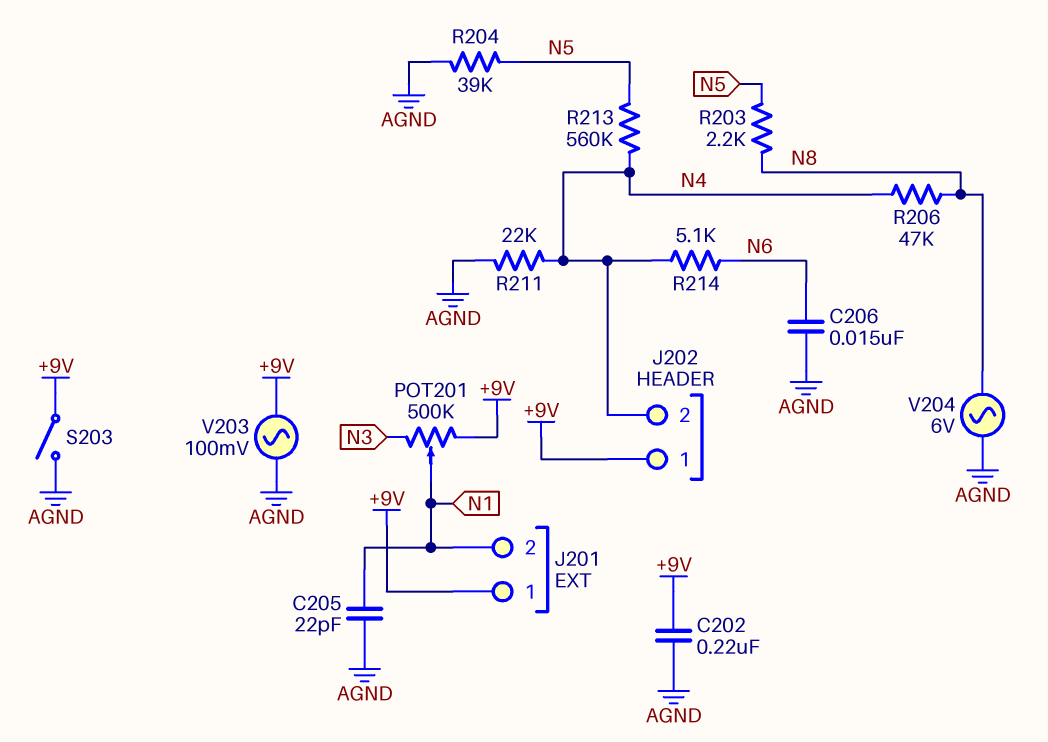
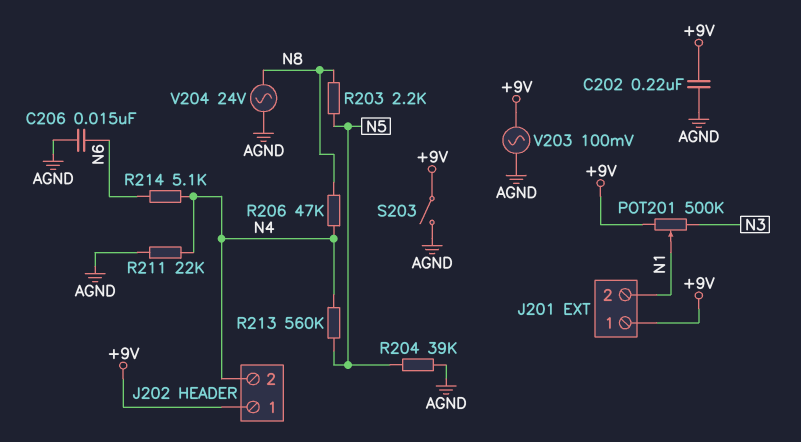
C205: 22pF (AGND, N1) -> none
V204: AC 6V (AGND, N8) -> AC 24V (AGND, N8)

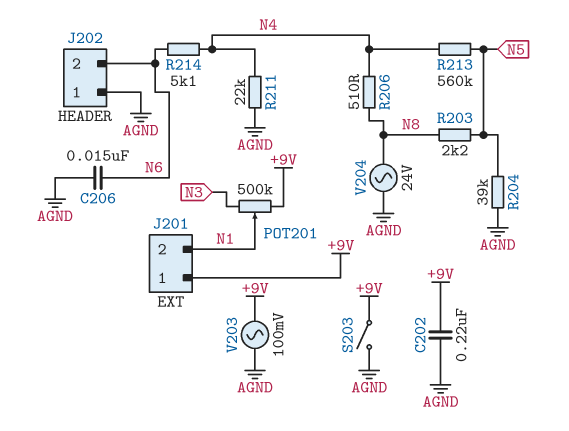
J202 pin 1: +9V -> AGND
J202 pin 2: N4 -> N6
R206: 47k (N4, N8) -> 510 (N4, N8)

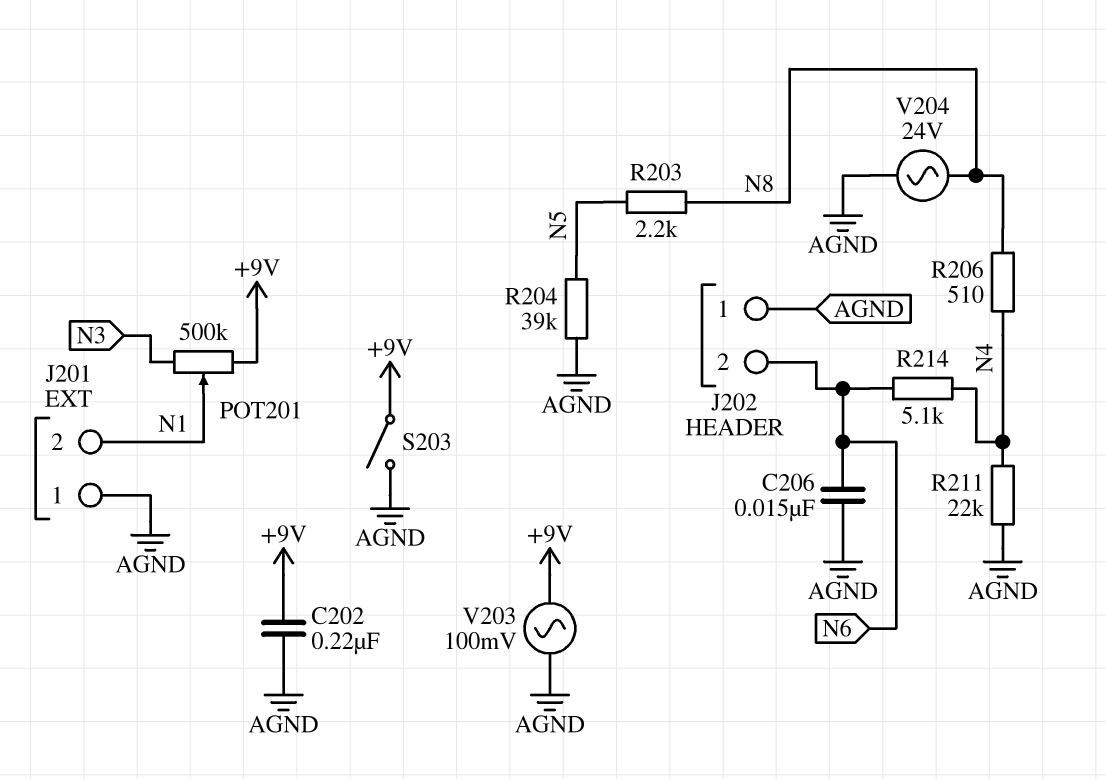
J201 pin 1: +9V -> AGND
R213: 560k (N4, N5) -> none

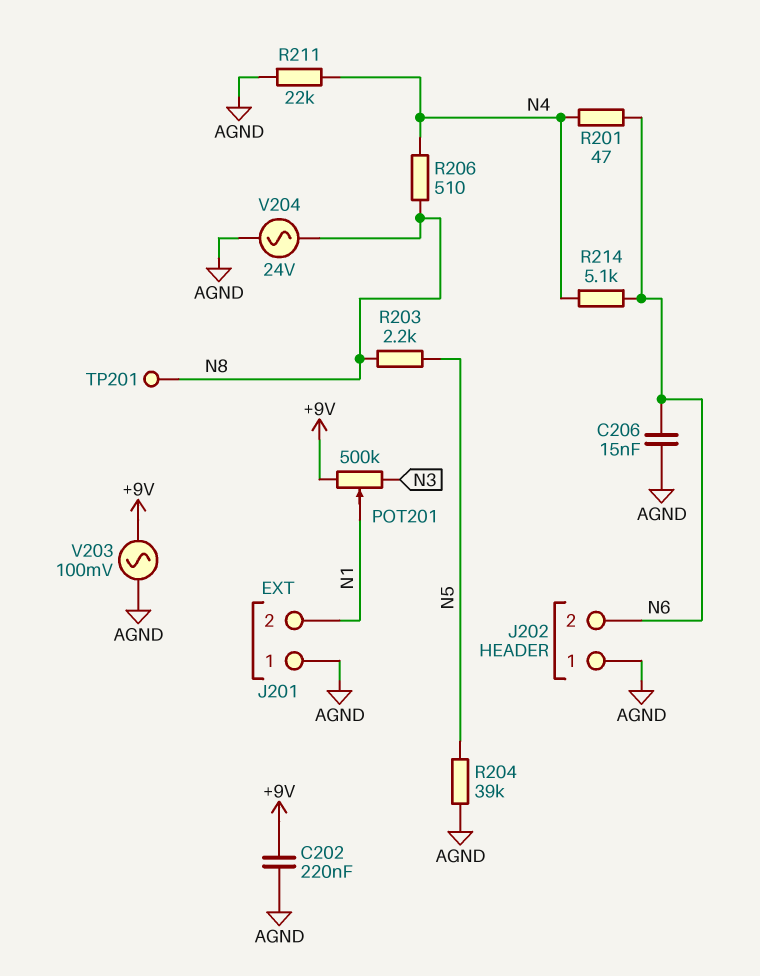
R201: none -> 47 (N4, N6)
S203: switch (+9V, AGND) -> none
TP201: none -> test point (N8)

